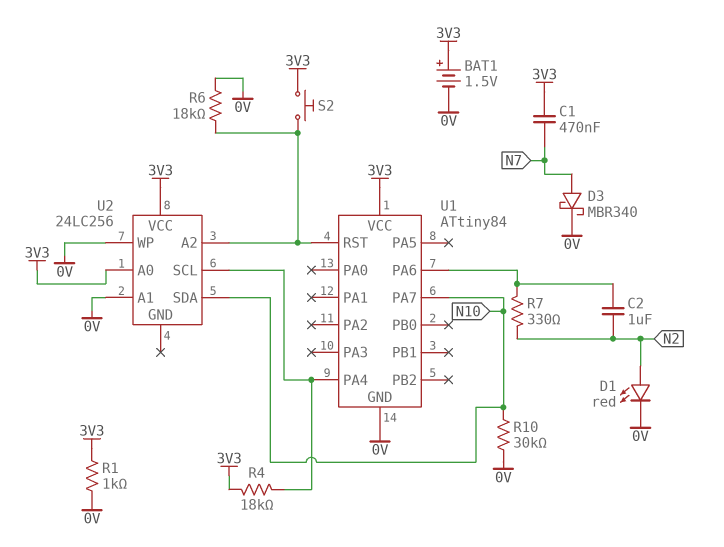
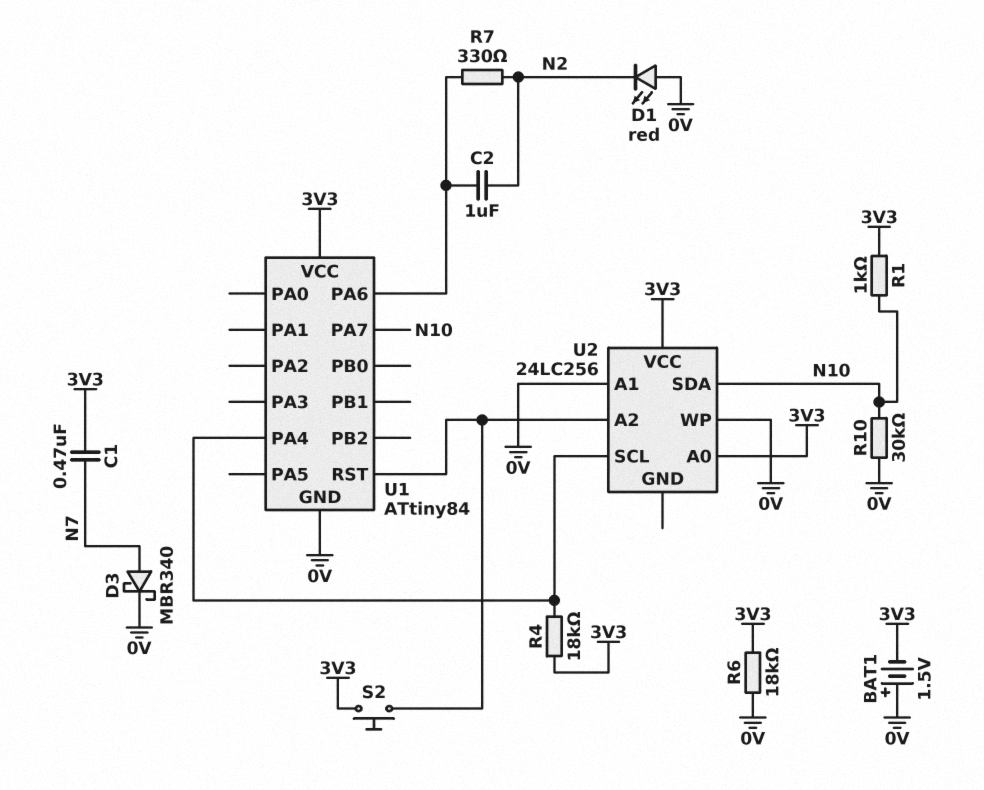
BAT1: 1.5V (plus 3V3, minus 0V) -> 1.5V (plus 0V, minus 3V3)
D1: LED red (A N2, K 0V) -> LED red (A 0V, K N2)
R1: 1k (0V, 3V3) -> 1k (3V3, N10)
R6: 18k (0V, U1/RST) -> 18k (0V, 3V3)

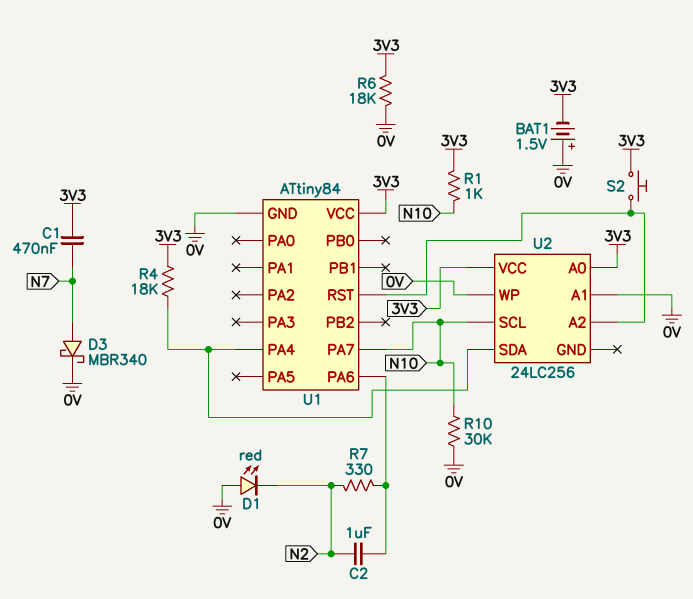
U2 pin SCL: U1/PA4 -> N10
U2 pin SDA: N10 -> U1/PA4

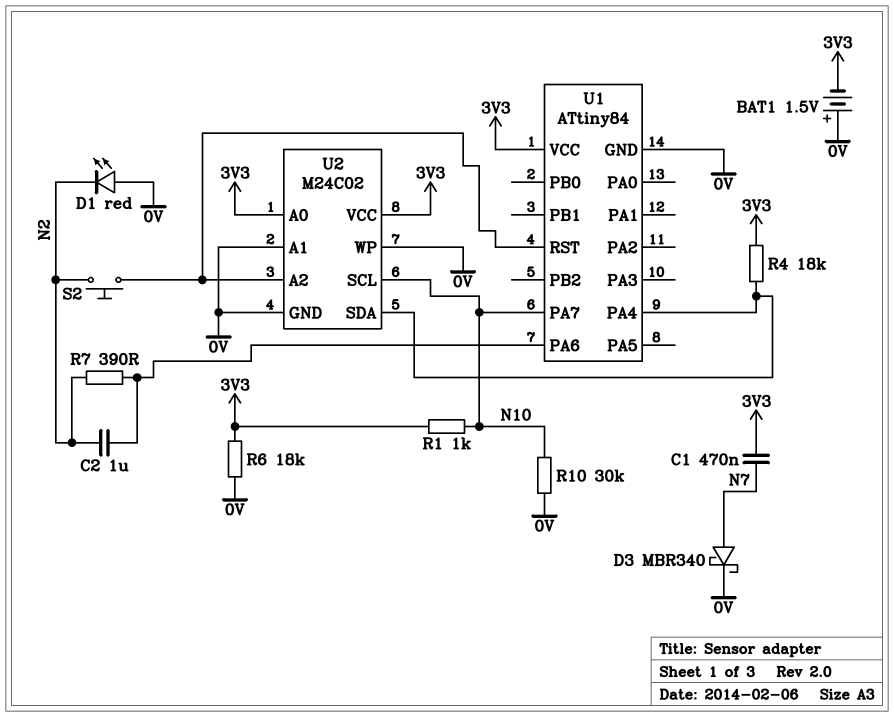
R7: 330 (N2, U1/PA6) -> 390 (N2, U1/PA6)
S2: button (3V3, U1/RST) -> button (N2, U1/RST)
U2: 24LC256 -> M24C02
U2 pin GND: none -> 0V

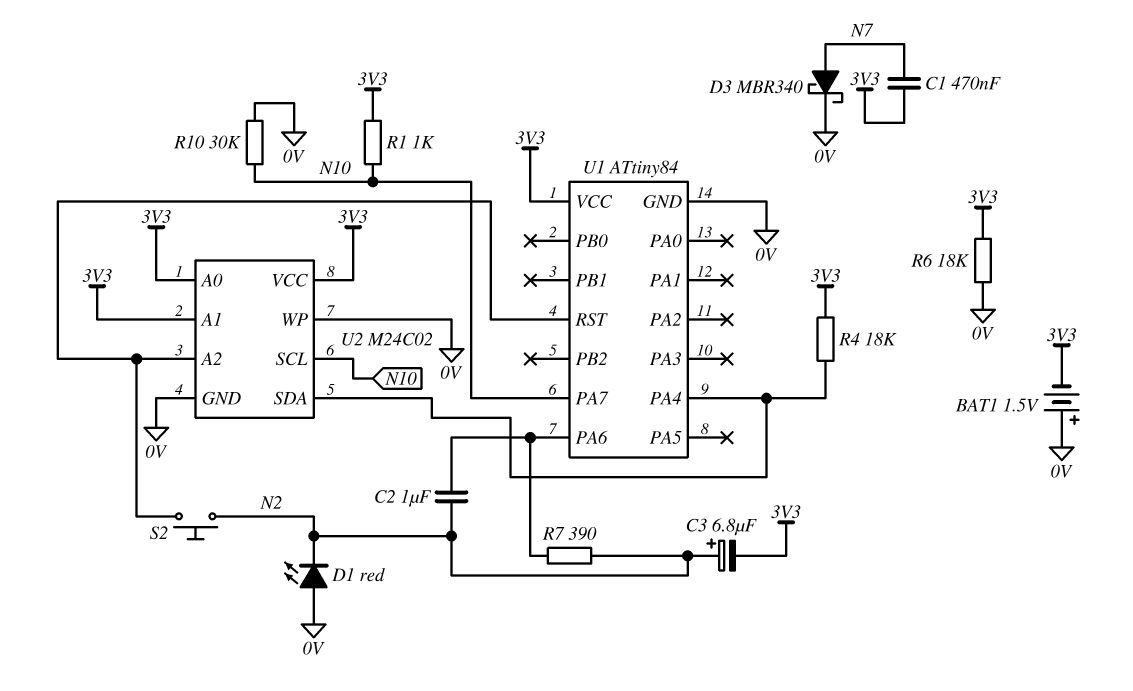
C3: none -> 6.8uF (plus N2, minus 3V3)
U2 pin A1: 0V -> 3V3

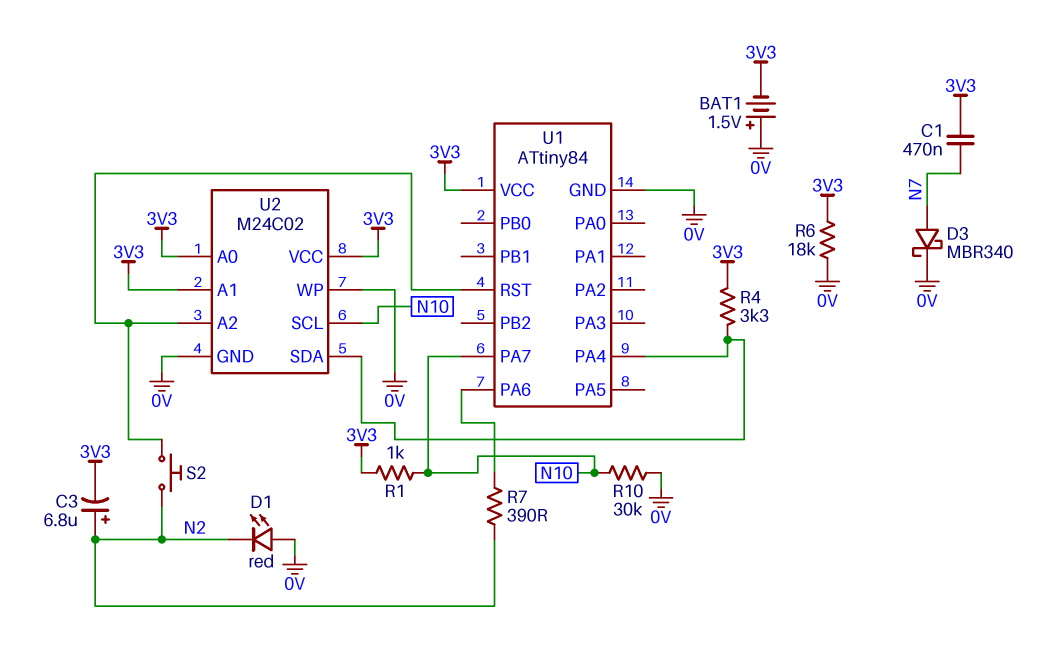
C2: 1uF (N2, U1/PA6) -> none
R4: 18k (3V3, U1/PA4) -> 3.3k (3V3, U1/PA4)

